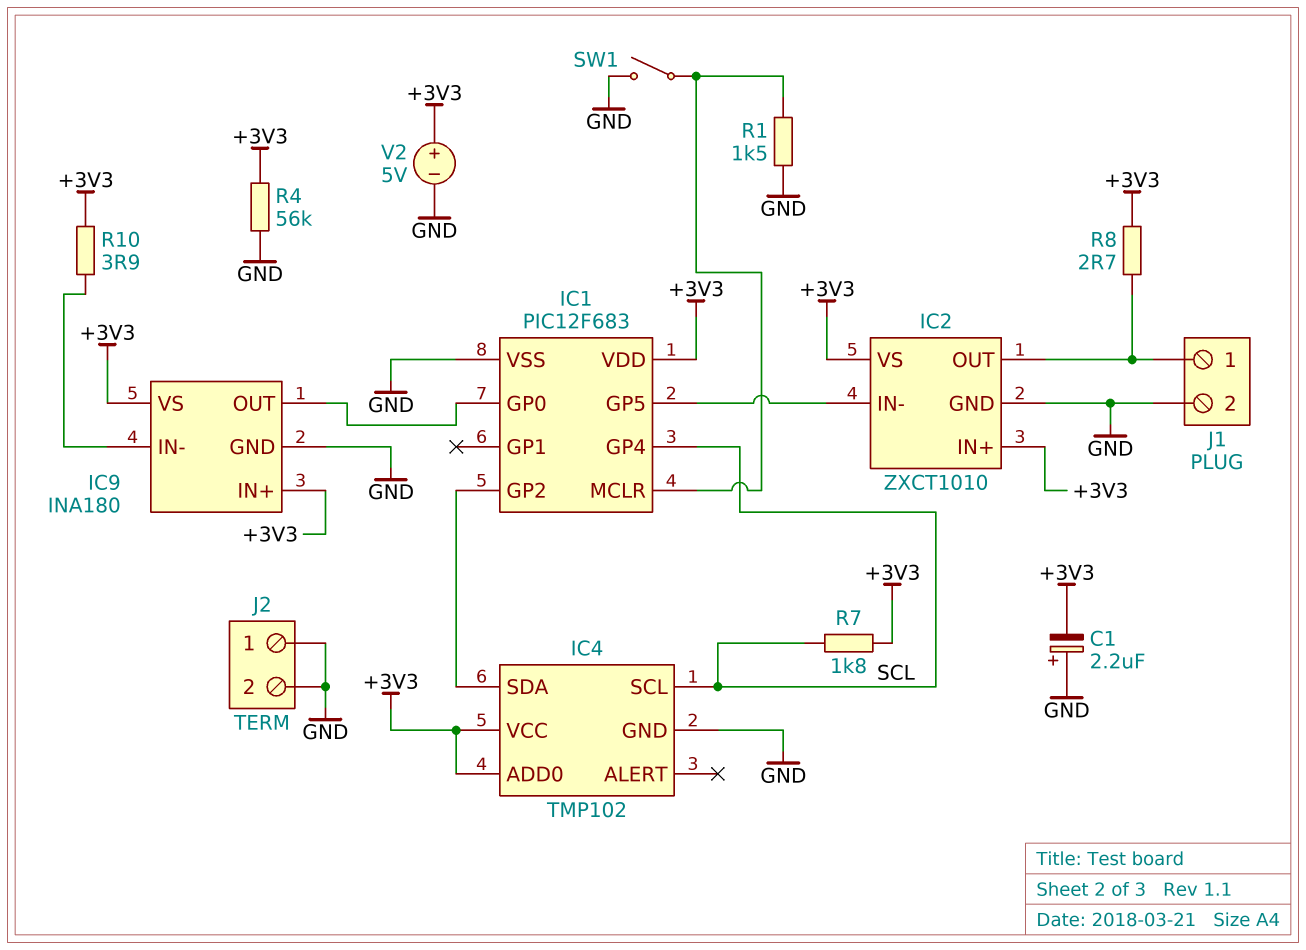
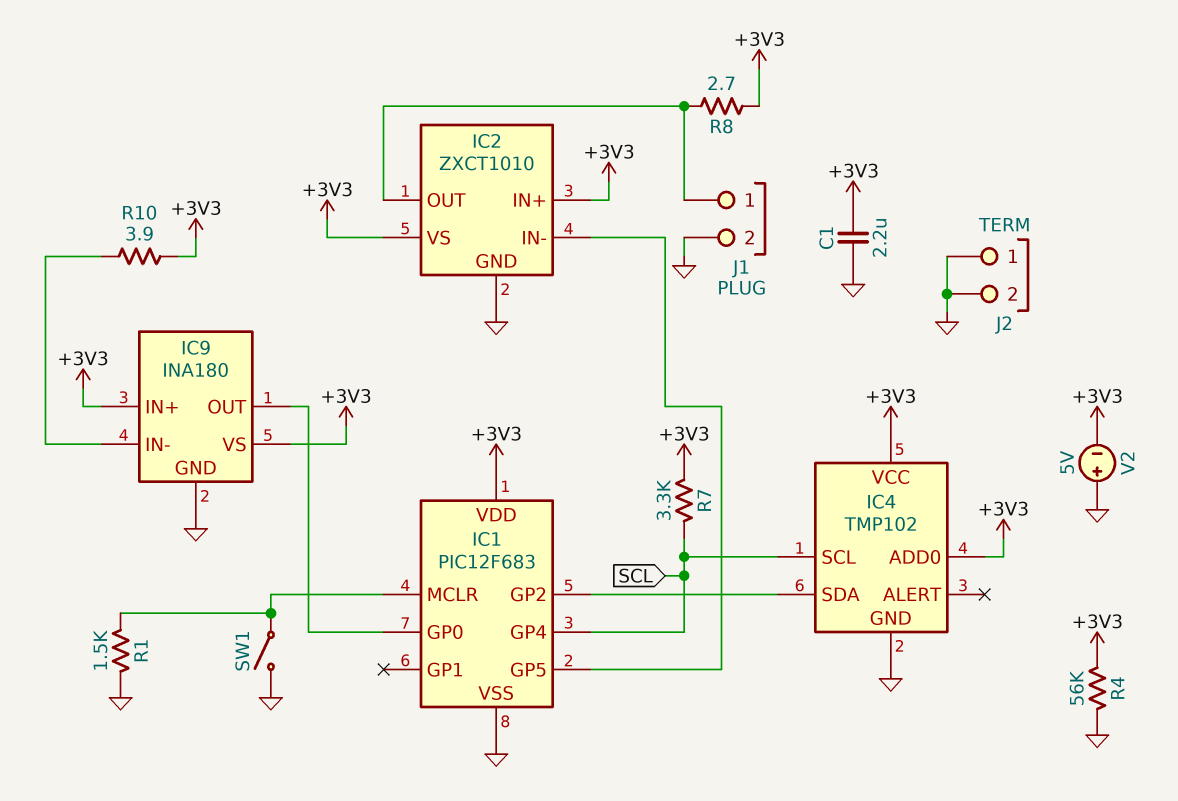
C1: 2.2uF (plus GND, minus +3V3) -> 2.2uF (+3V3, GND)
R7: 1.8k (+3V3, SCL) -> 3.3k (+3V3, SCL)
V2: 5V (plus +3V3, minus GND) -> 5V (plus GND, minus +3V3)

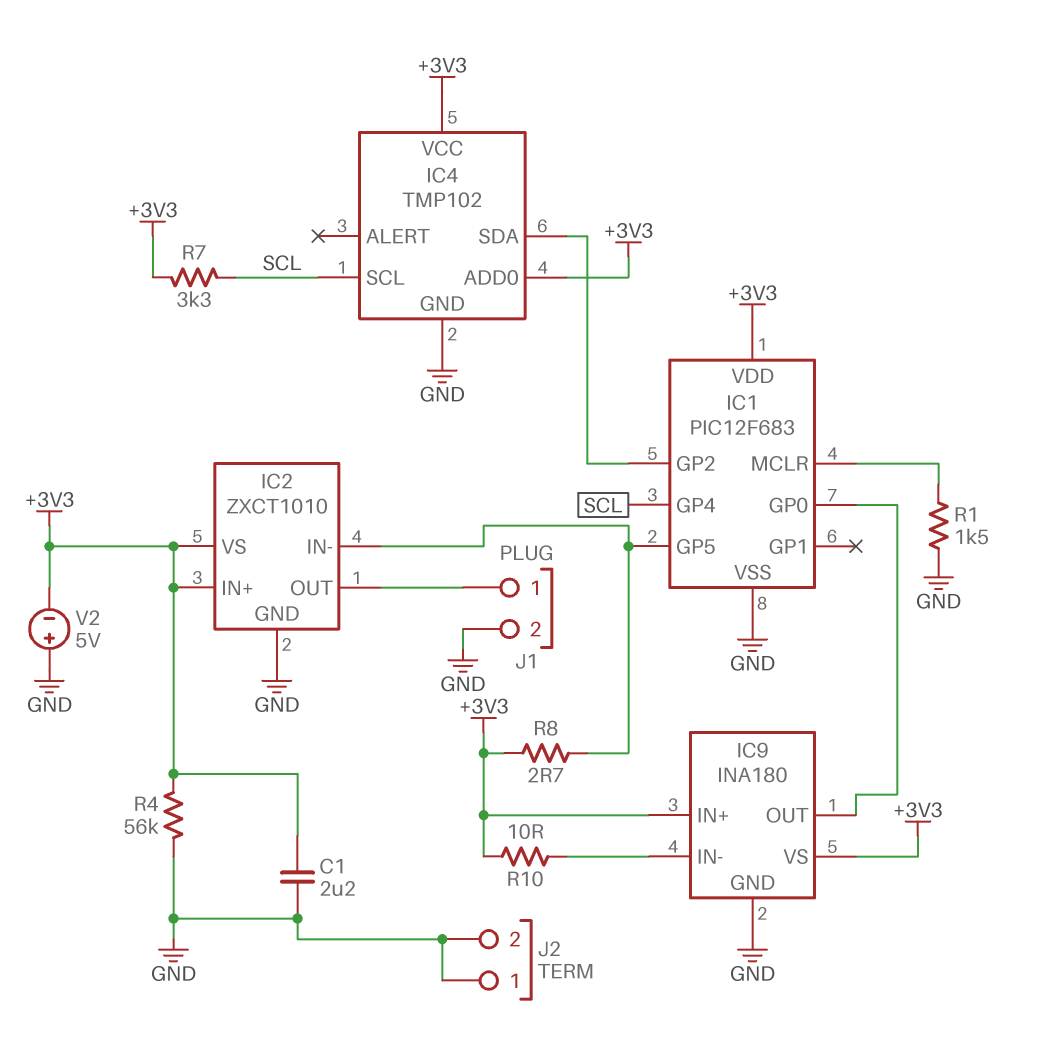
R8: 2.7 (+3V3, IC2/OUT) -> 2.7 (+3V3, IC1/GP5)
R10: 3.9 (+3V3, IC9/IN-) -> 10 (+3V3, IC9/IN-)
SW1: switch (GND, IC1/MCLR) -> none

